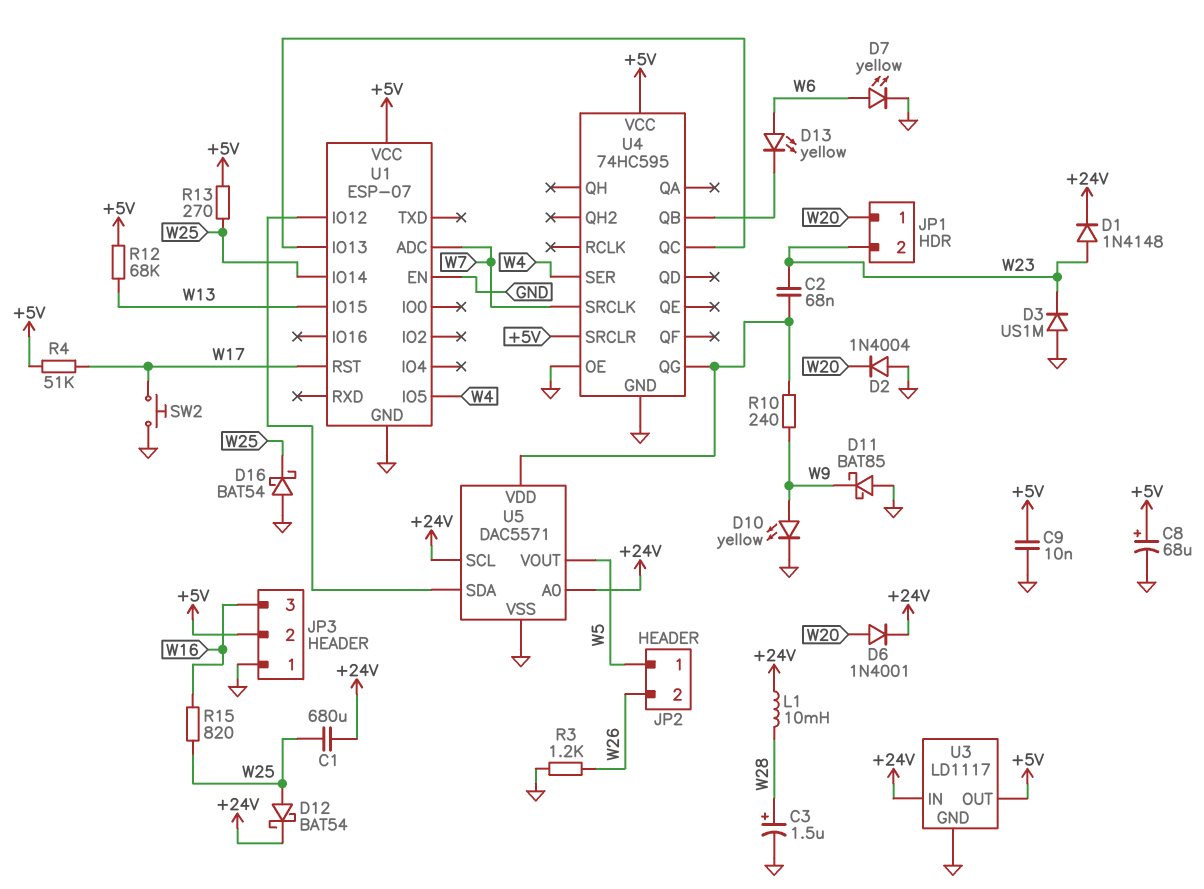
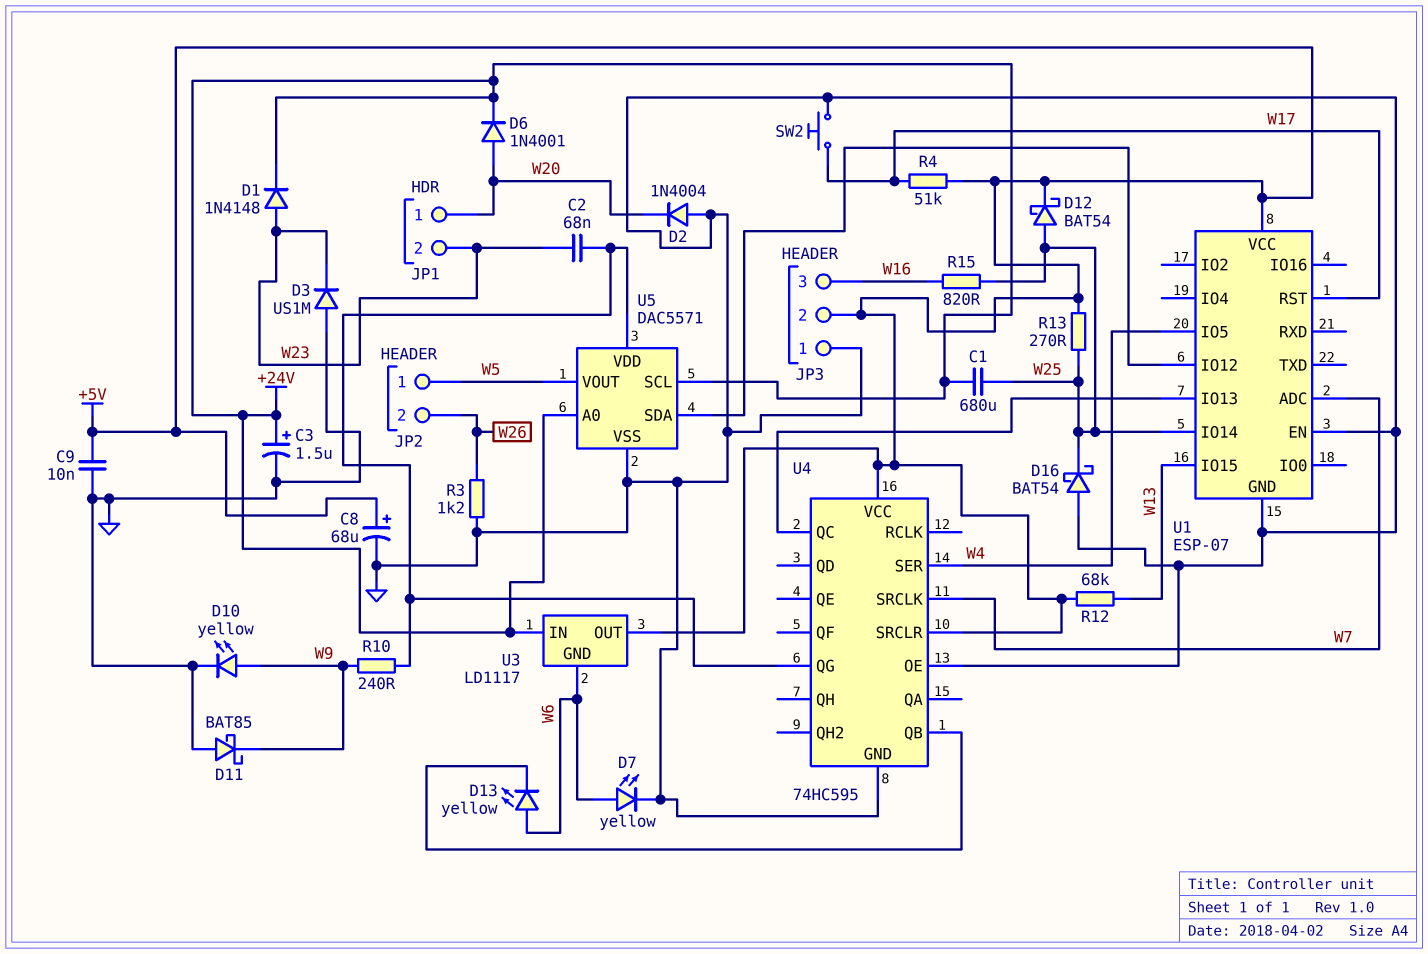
C3: 1.5uF (plus W28, minus GND) -> 1.5uF (plus +24V, minus GND)
D12: schottky BAT54 (A W25, K +24V) -> schottky BAT54 (A W25, K +5V)
L1: 10mH (+24V, W28) -> none
U3 pin GND: GND -> W6

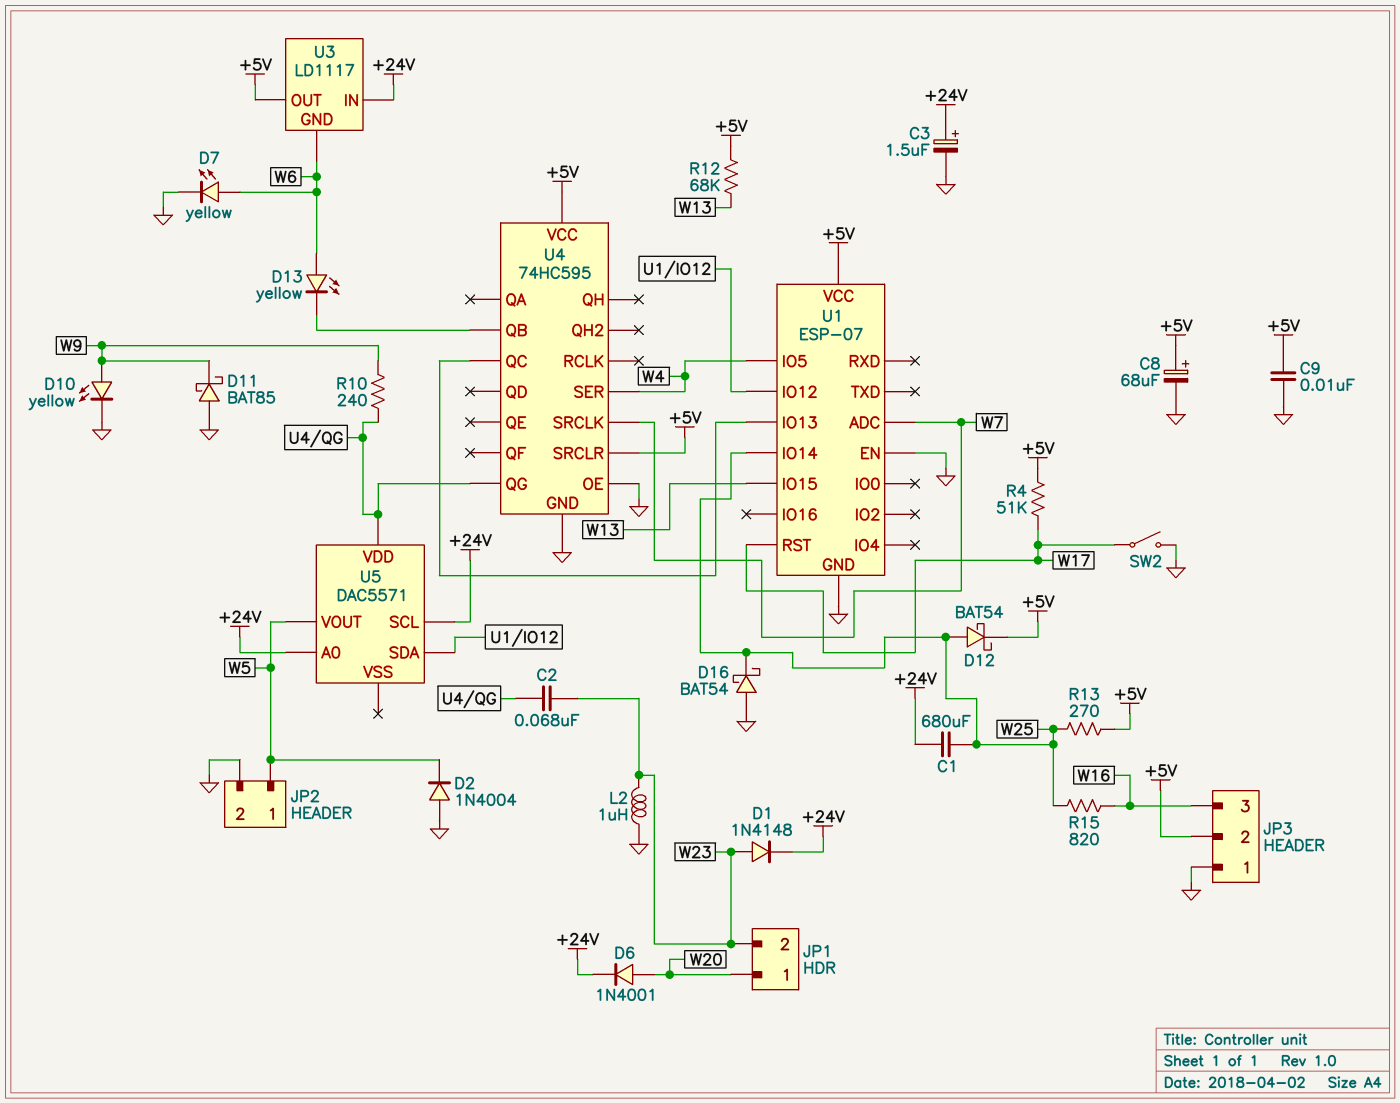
D2: diode 1N4004 (A GND, K W20) -> diode 1N4004 (A GND, K W5)
D3: diode US1M (A GND, K W23) -> none
JP2 pin 2: W26 -> GND
L2: none -> 1uH (GND, W23)
R3: 1.2k (GND, W26) -> none
SW2: button (GND, W17) -> switch (GND, W17)
U5 pin VSS: GND -> none

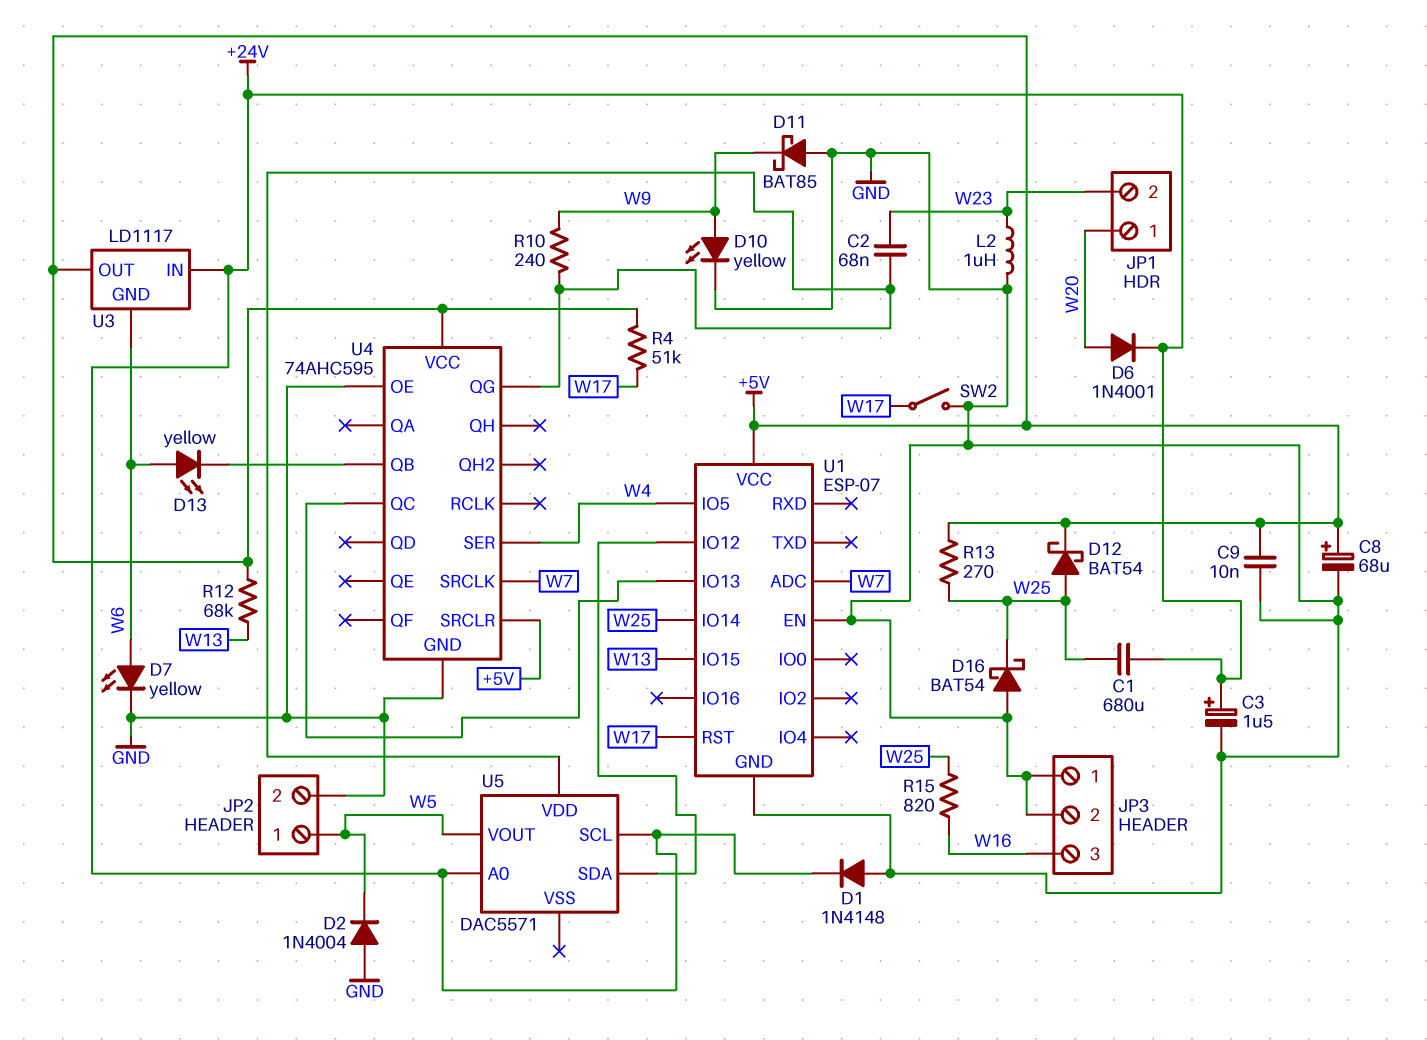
D1: diode 1N4148 (A W23, K +24V) -> diode 1N4148 (A GND, K +24V)
JP3 pin 2: +5V -> GND
U4: 74HC595 -> 74AHC595

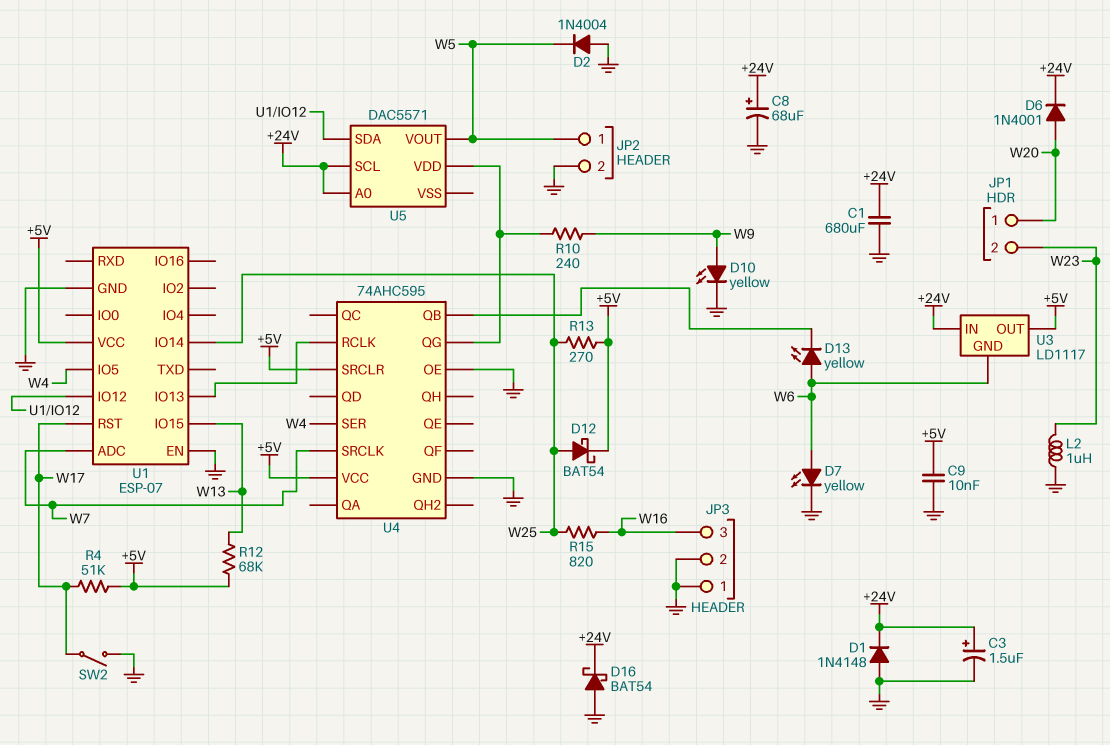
C1: 680uF (+24V, W25) -> 680uF (+24V, GND)
C2: 68nF (U4/QG, W23) -> none
C8: 68uF (plus +5V, minus GND) -> 68uF (plus +24V, minus GND)
D11: schottky BAT85 (A GND, K W9) -> none
D16: schottky BAT54 (A GND, K W25) -> schottky BAT54 (A GND, K +24V)
U4 pin QC: U1/IO13 -> none
U4 pin RCLK: none -> U1/IO13

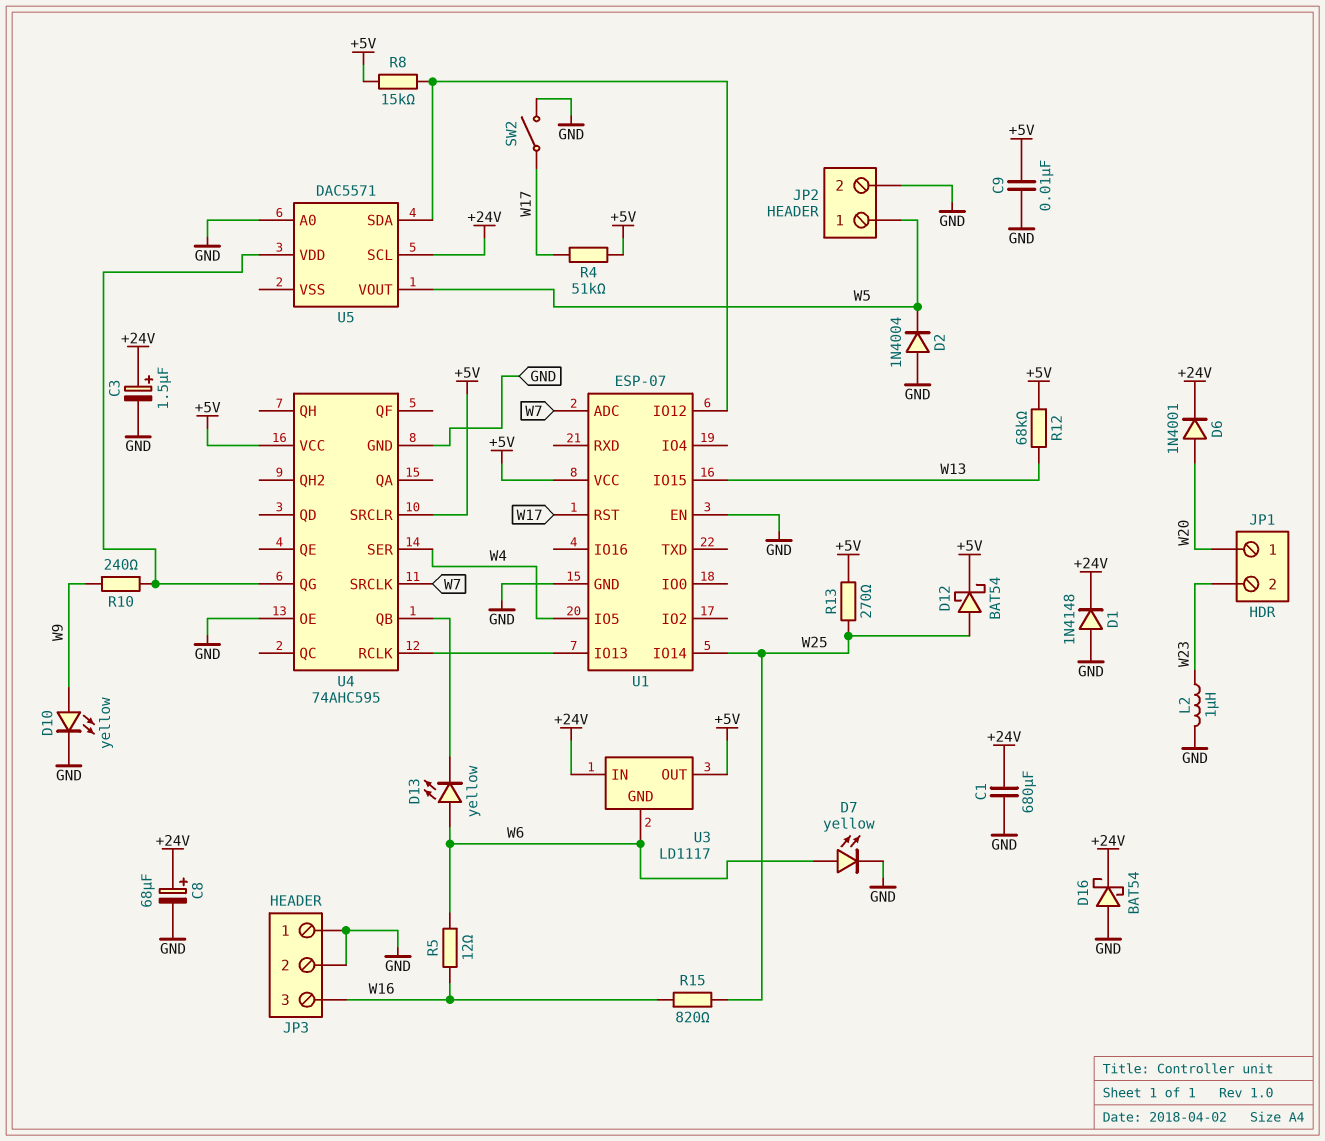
R5: none -> 12 (W6, W16)
R8: none -> 15k (+5V, U1/IO12)
U5 pin A0: +24V -> GND

